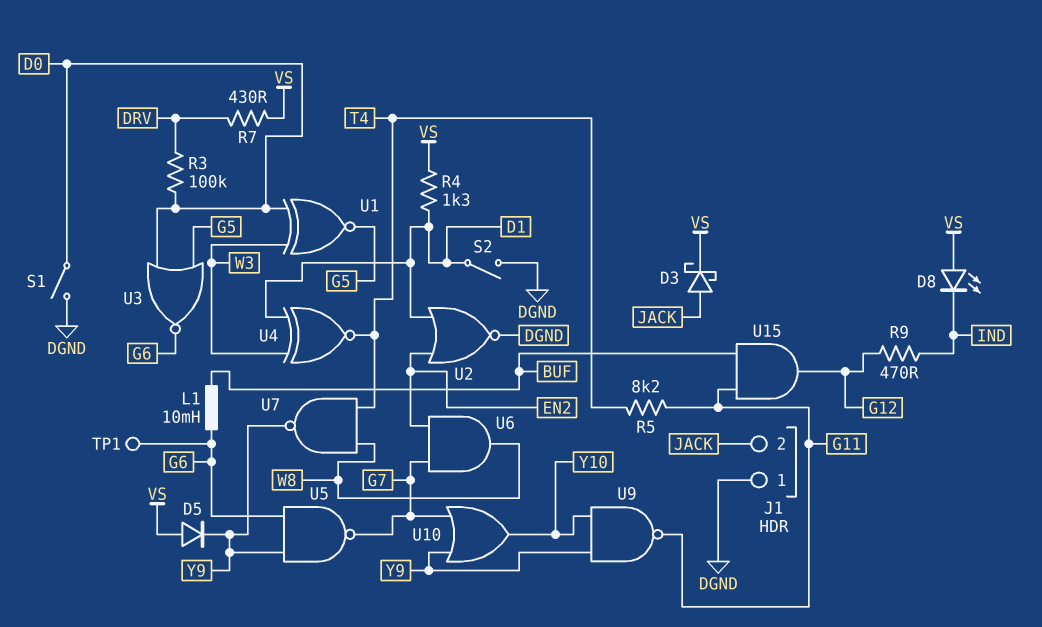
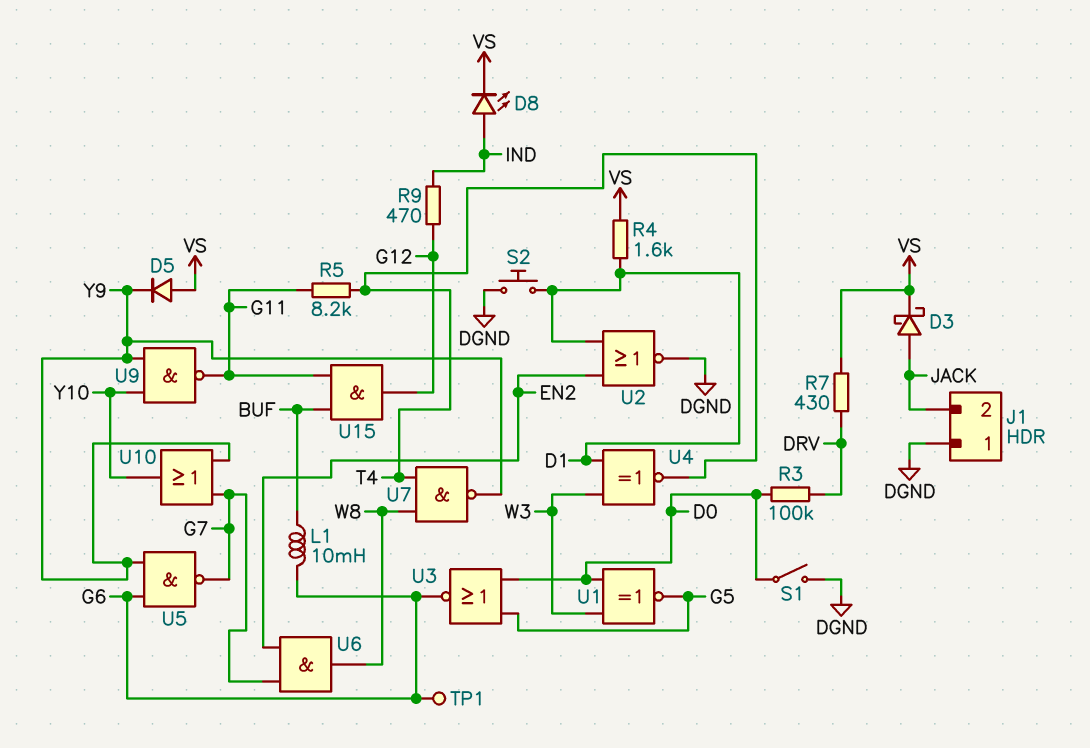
D8: LED (A VS, K IND) -> LED (A IND, K VS)
R4: 1.3k (D1, VS) -> 1.6k (D1, VS)
S2: switch (D1, DGND) -> button (D1, DGND)

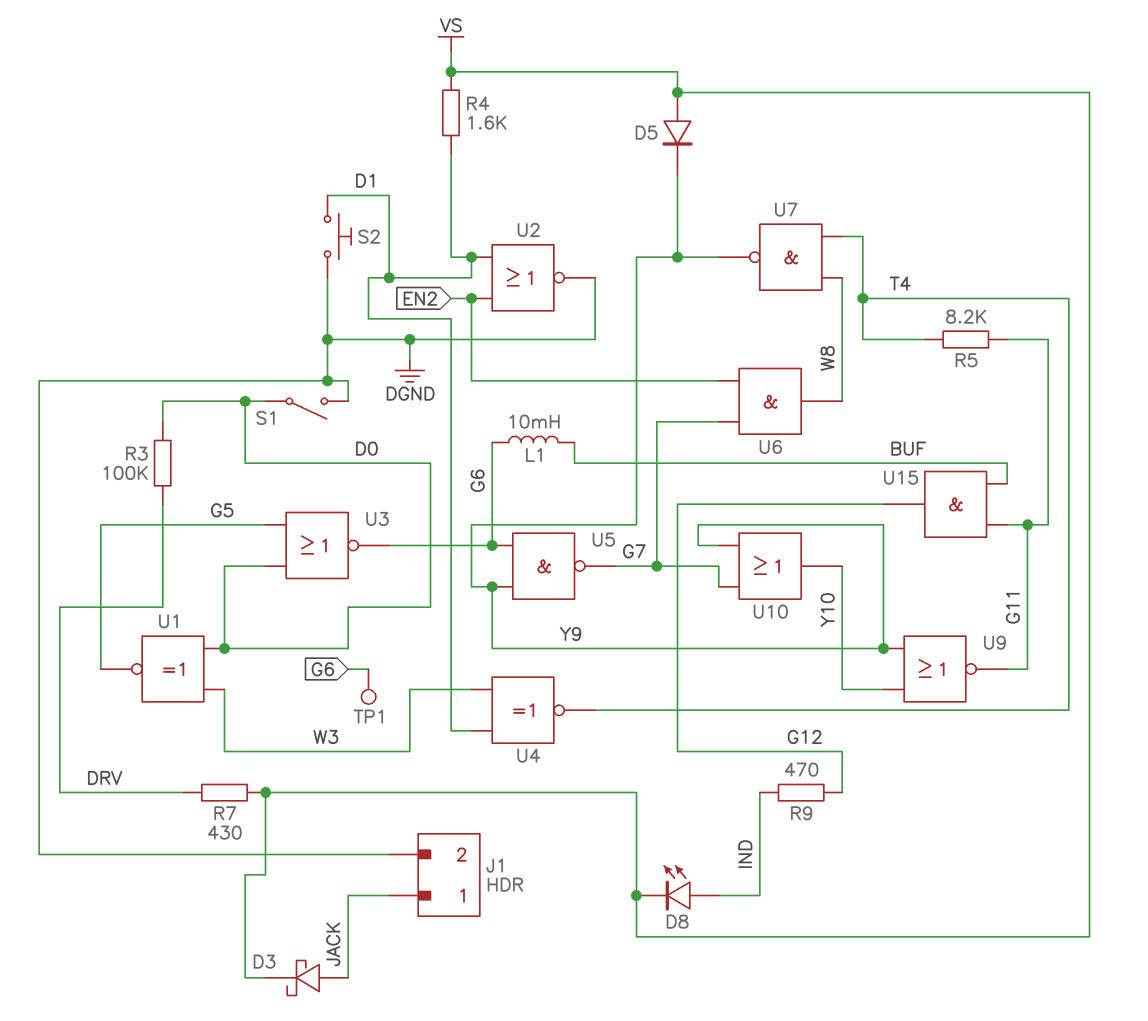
J1 pin 1: DGND -> JACK
J1 pin 2: JACK -> DGND
U9: NAND (in Y9, in Y10, out G11) -> NOR (in Y9, in Y10, out G11)

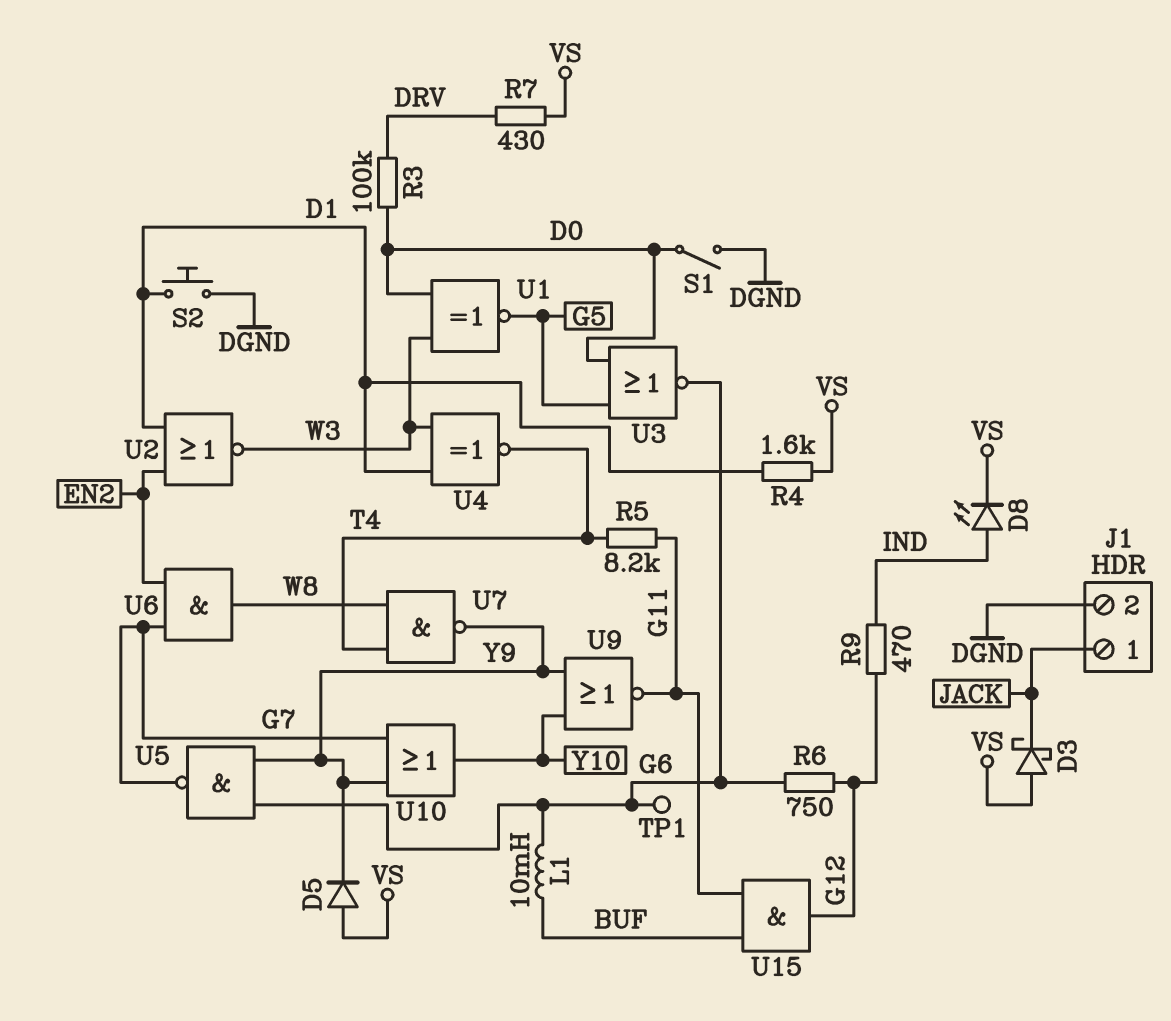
D3: schottky (A JACK, K VS) -> schottky (A VS, K JACK)
R6: none -> 750 (G6, G12)
U2: NOR (in D1, in EN2, out DGND) -> NOR (in D1, in EN2, out W3)

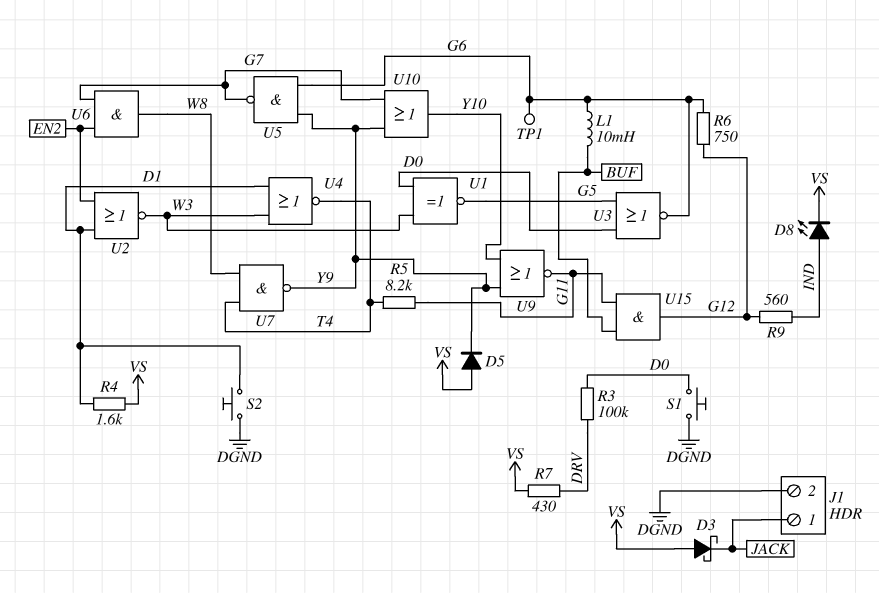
R9: 470 (G12, IND) -> 560 (G12, IND)
S1: switch (D0, DGND) -> button (D0, DGND)
U4: XNOR (in D1, in W3, out T4) -> NOR (in D1, in W3, out T4)

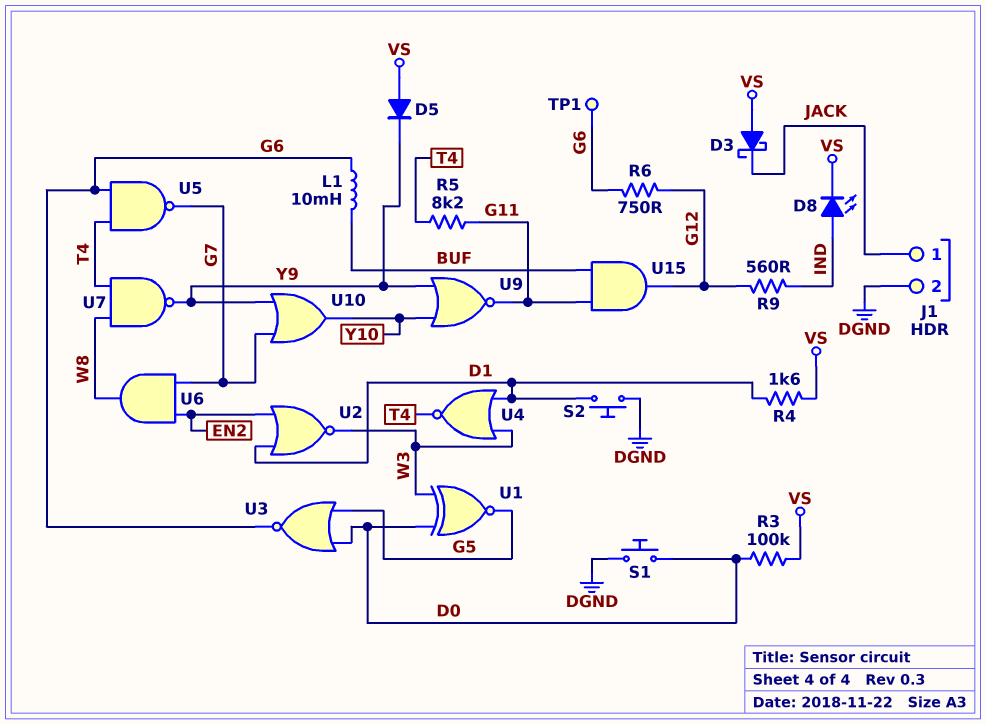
R3: 100k (D0, DRV) -> 100k (D0, VS)
R7: 430 (DRV, VS) -> none
U5: NAND (in G6, in Y9, out G7) -> NAND (in G6, in T4, out G7)

